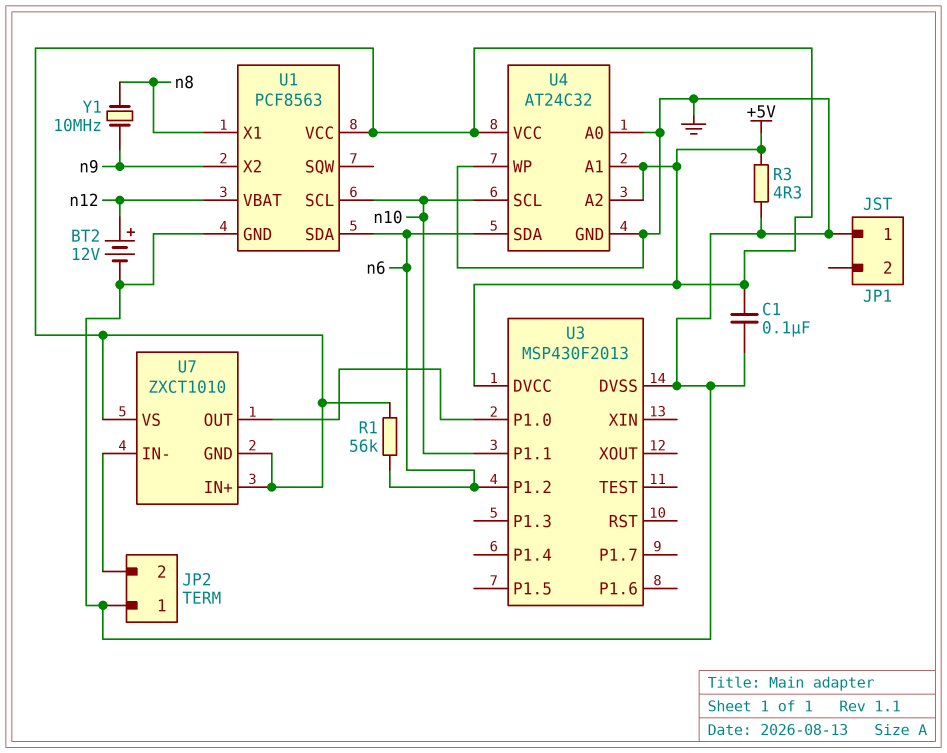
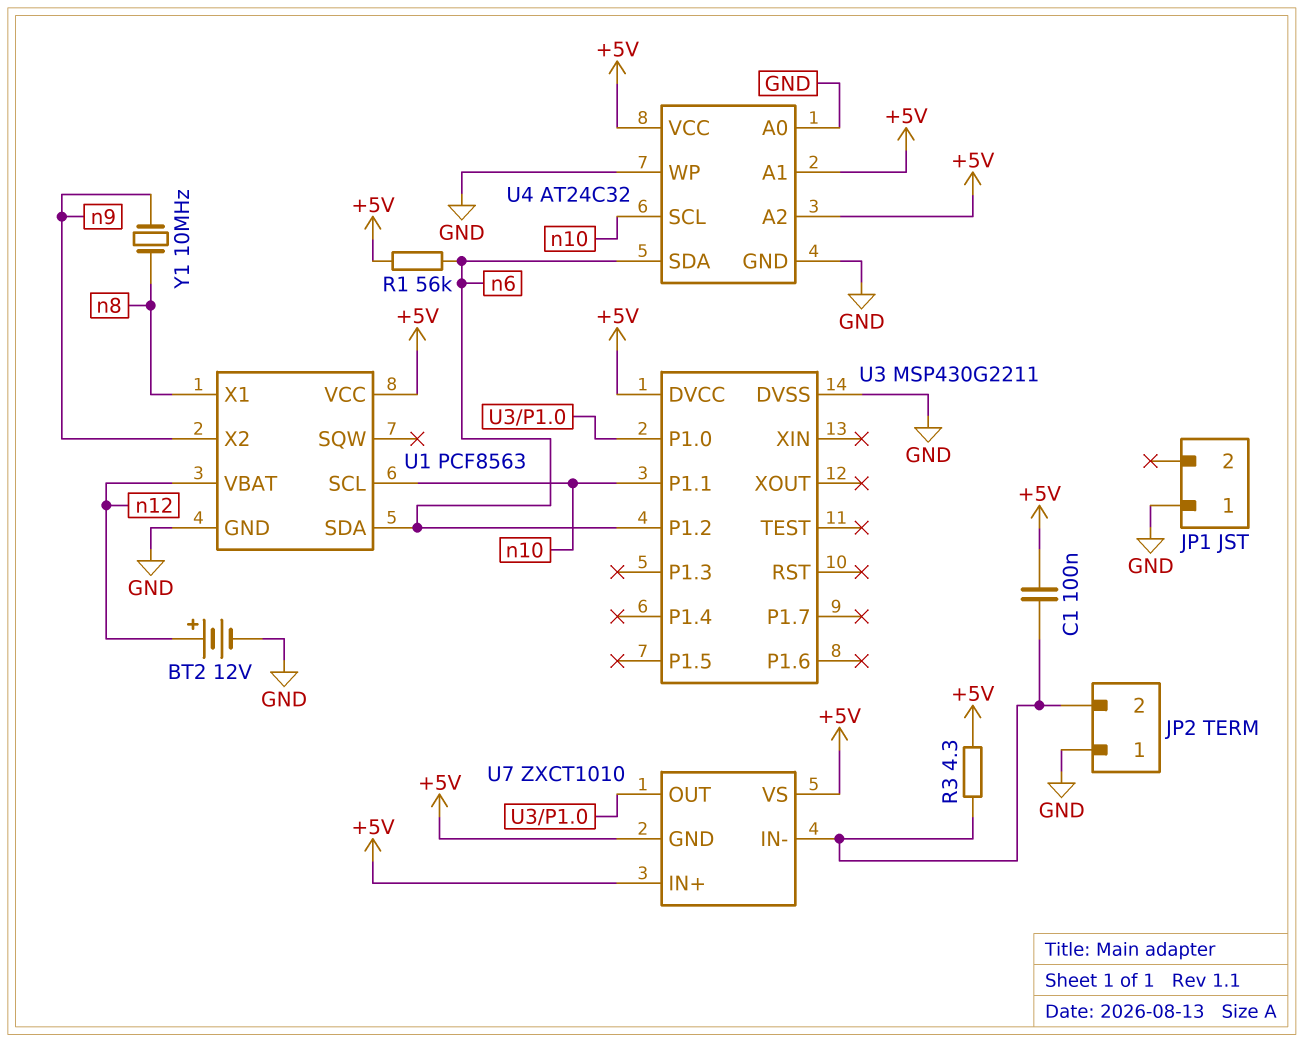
C1: 100nF (+5V, GND) -> 100nF (+5V, JP2/2)
R3: 4.3 (+5V, GND) -> 4.3 (+5V, JP2/2)
U3: MSP430F2013 -> MSP430G2211

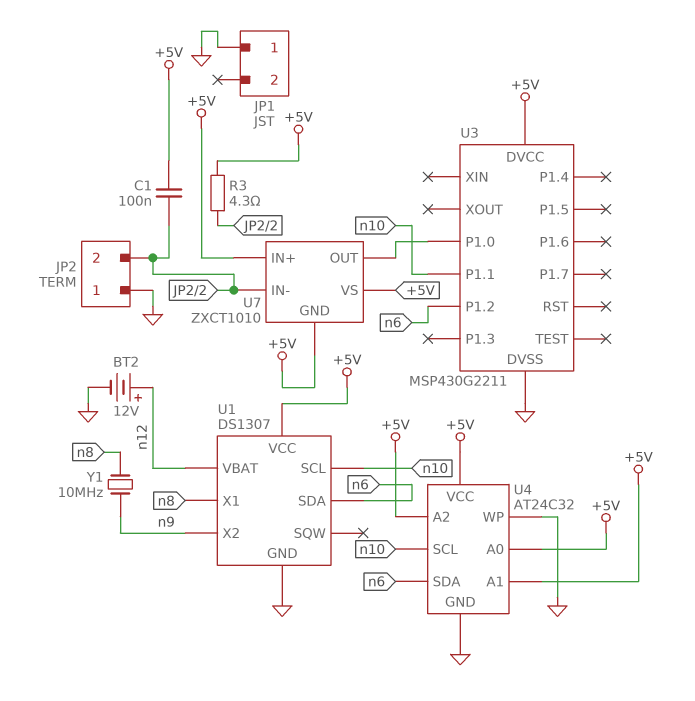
R1: 56k (+5V, n6) -> none
U1: PCF8563 -> DS1307
U4 pin A0: GND -> +5V

